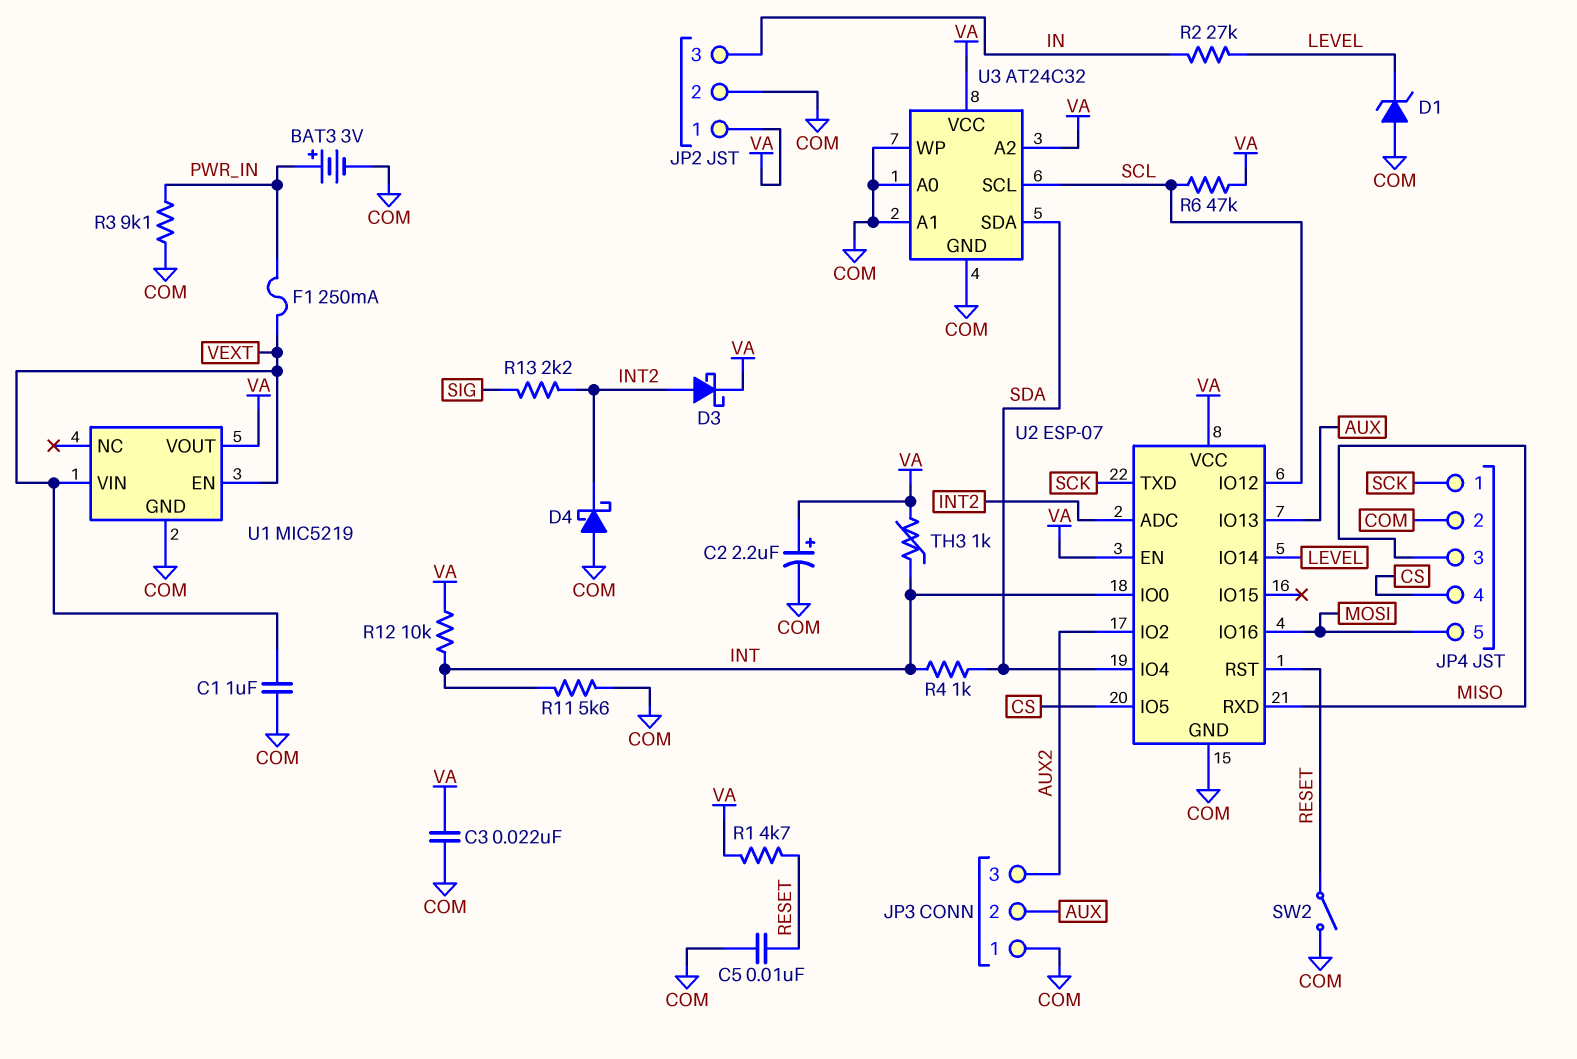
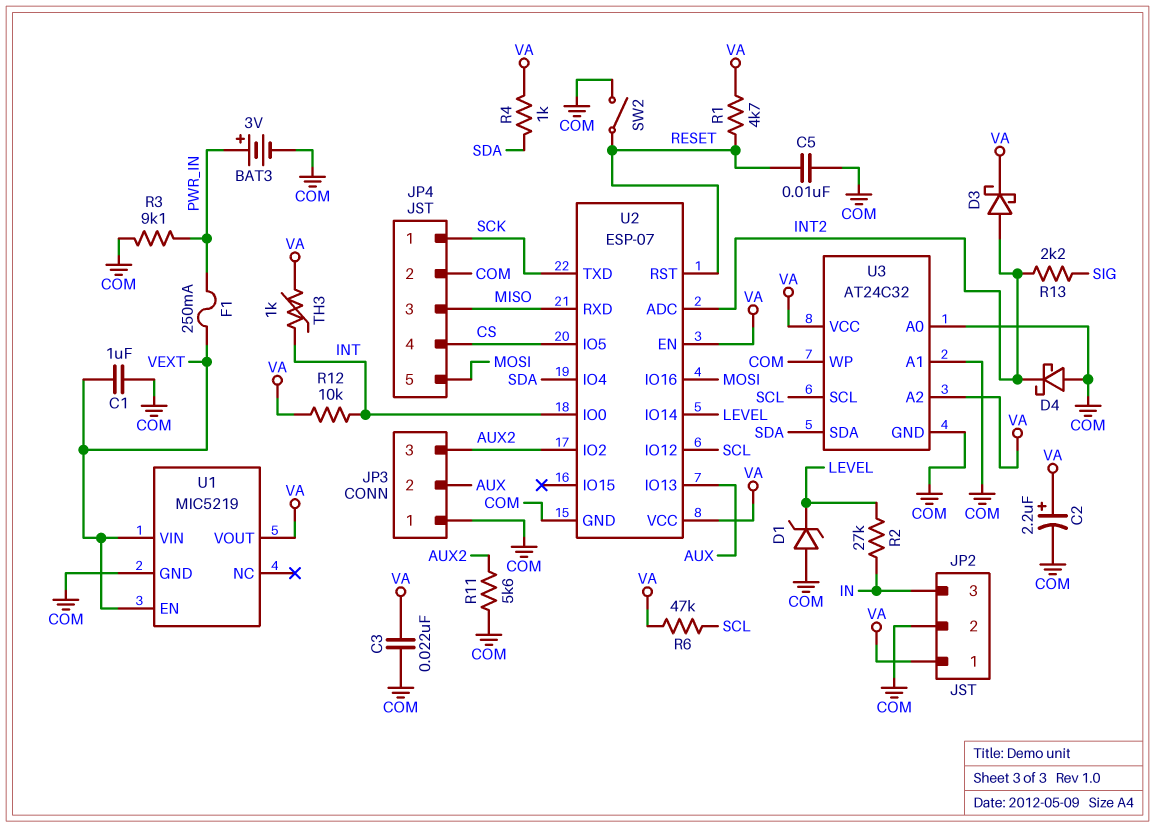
R4: 1k (INT, SDA) -> 1k (SDA, VA)
R11: 5.6k (COM, INT) -> 5.6k (AUX2, COM)

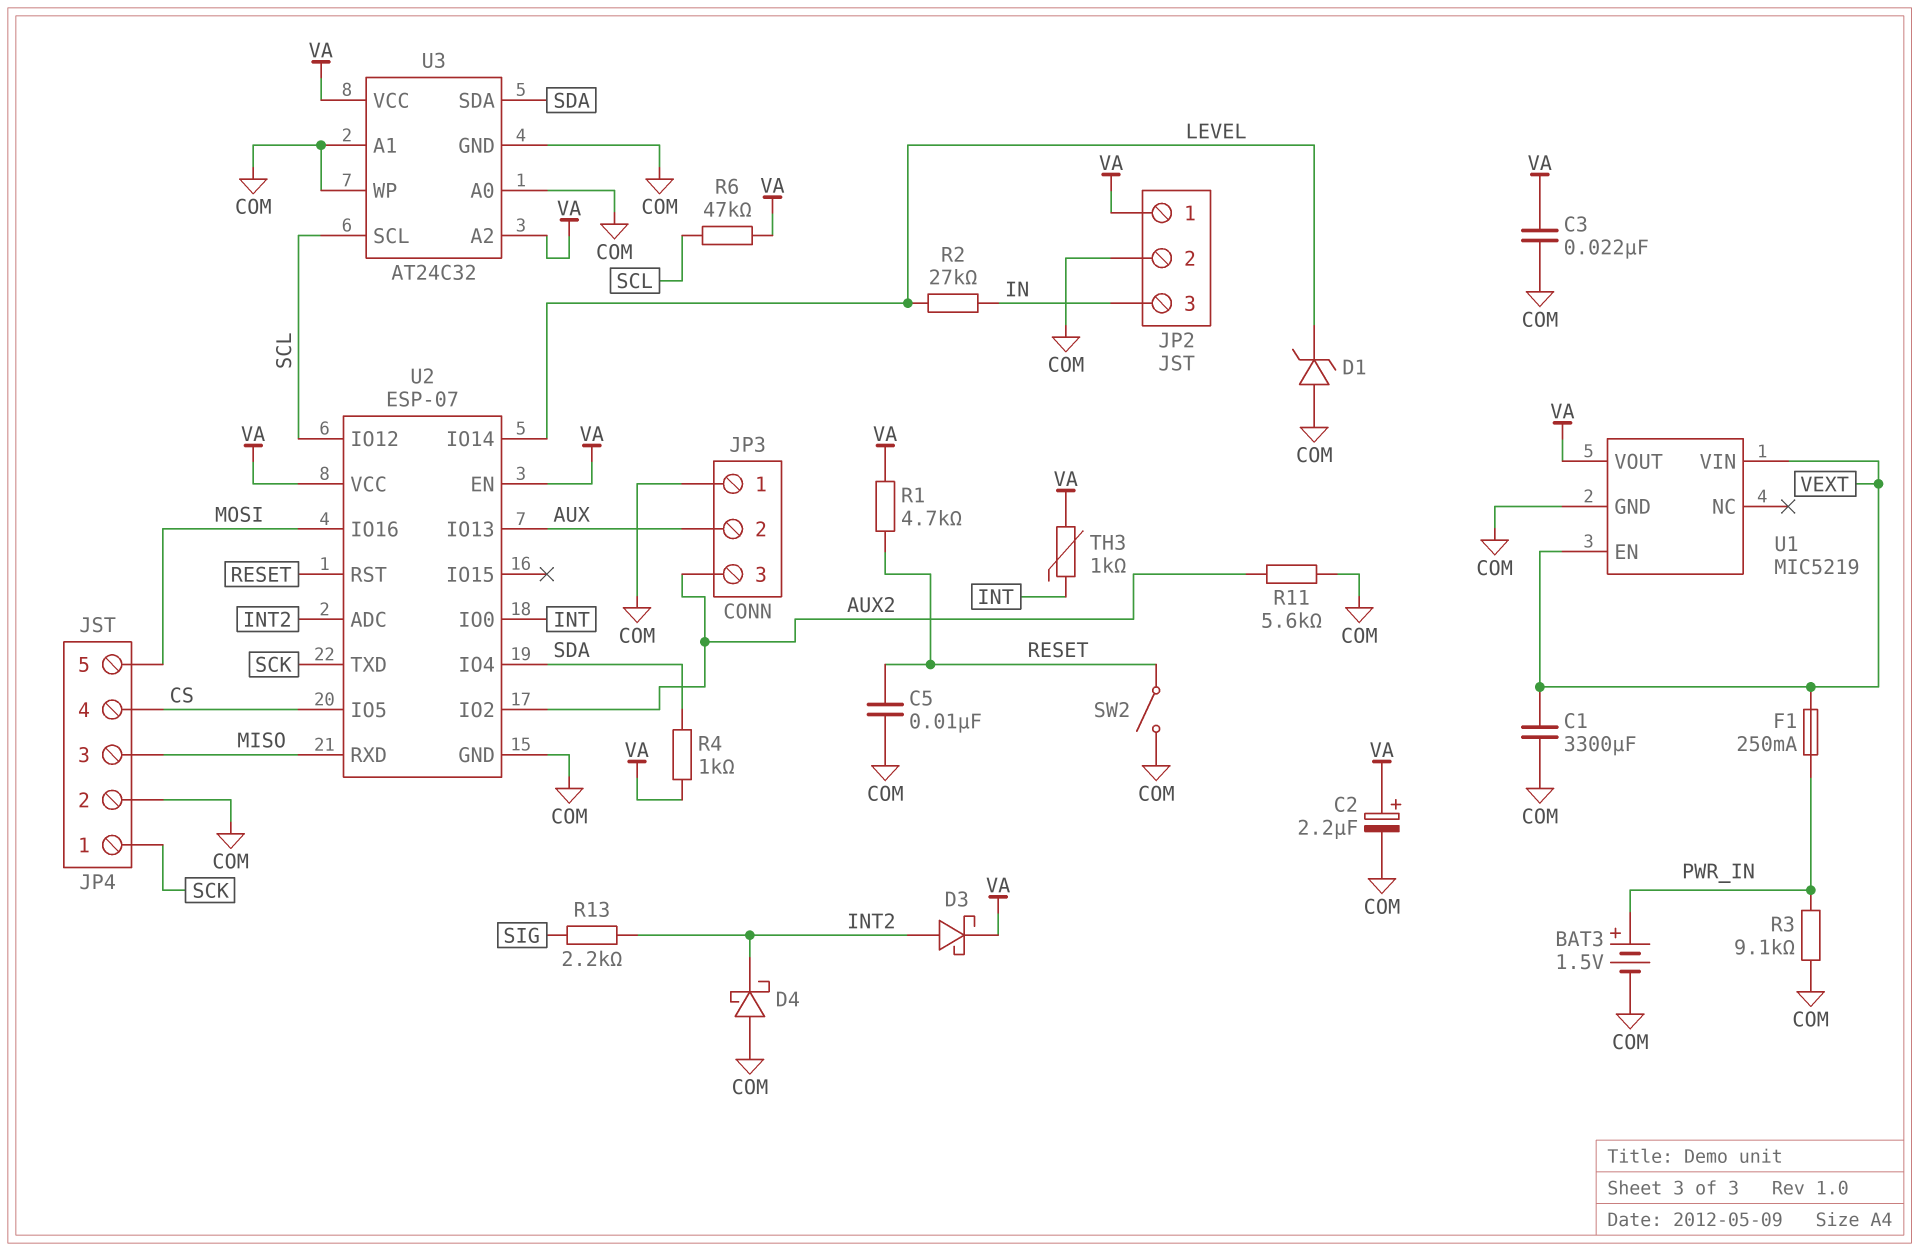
BAT3: 3V (plus PWR_IN, minus COM) -> 1.5V (plus PWR_IN, minus COM)
C1: 1uF (COM, VEXT) -> 3300uF (COM, VEXT)
R12: 10k (INT, VA) -> none

